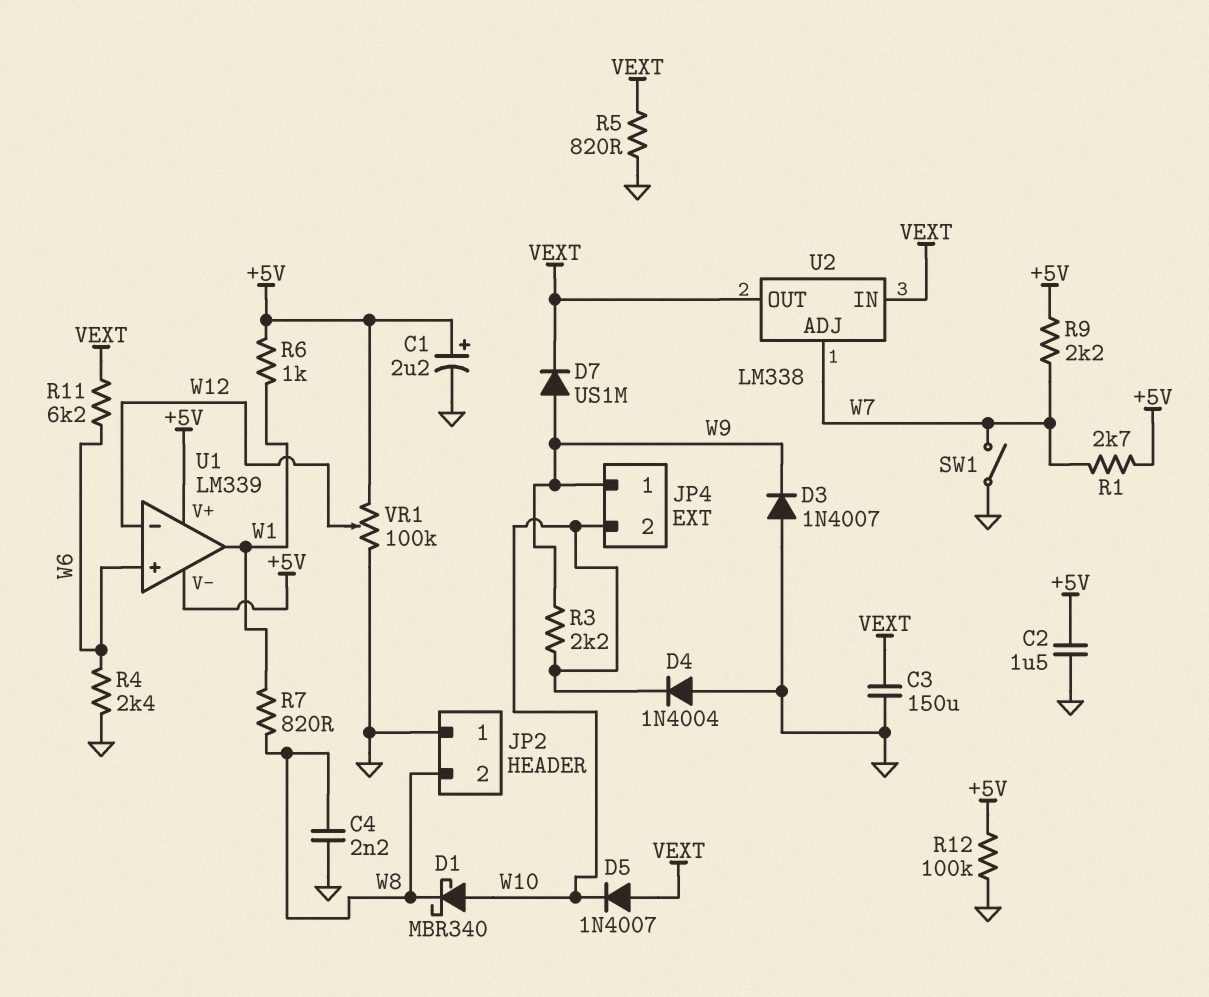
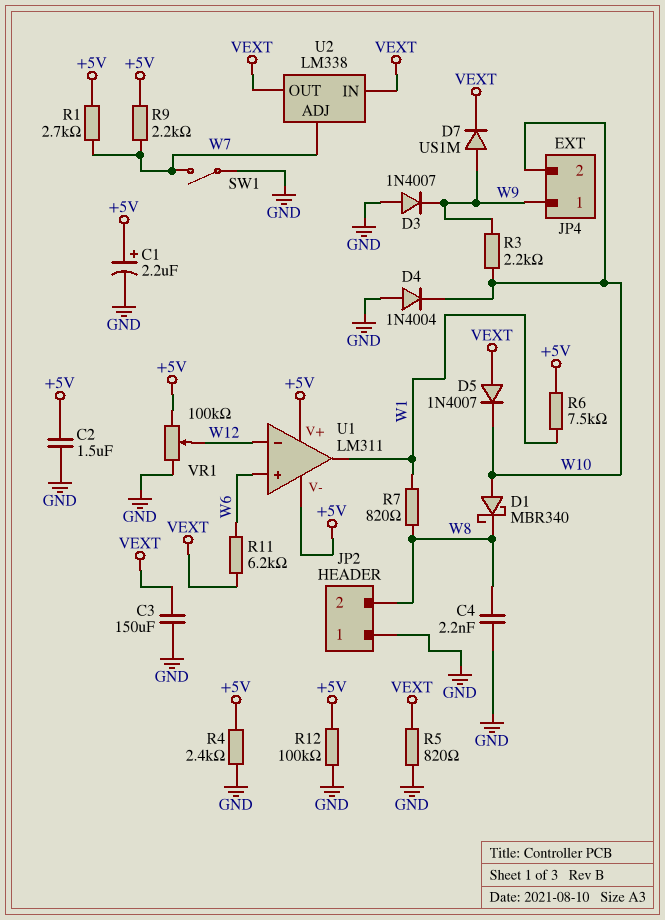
R4: 2.4k (GND, W6) -> 2.4k (+5V, GND)
R6: 1k (+5V, W1) -> 7.5k (+5V, W1)
U1: LM339 -> LM311

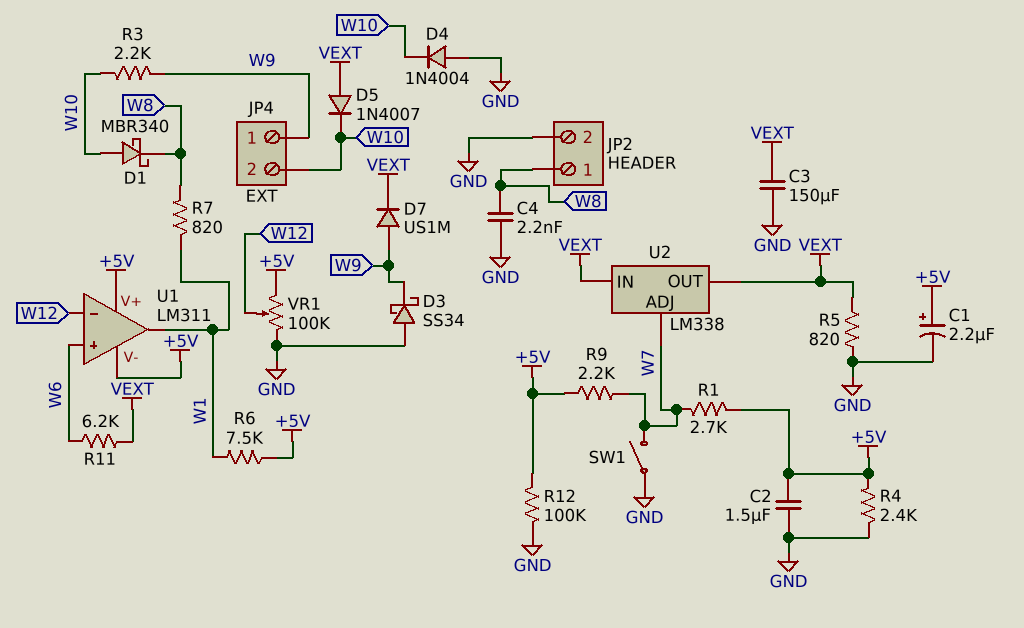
D3: diode 1N4007 (A GND, K W9) -> schottky SS34 (A GND, K W9)
JP2 pin 1: GND -> W8
JP2 pin 2: W8 -> GND

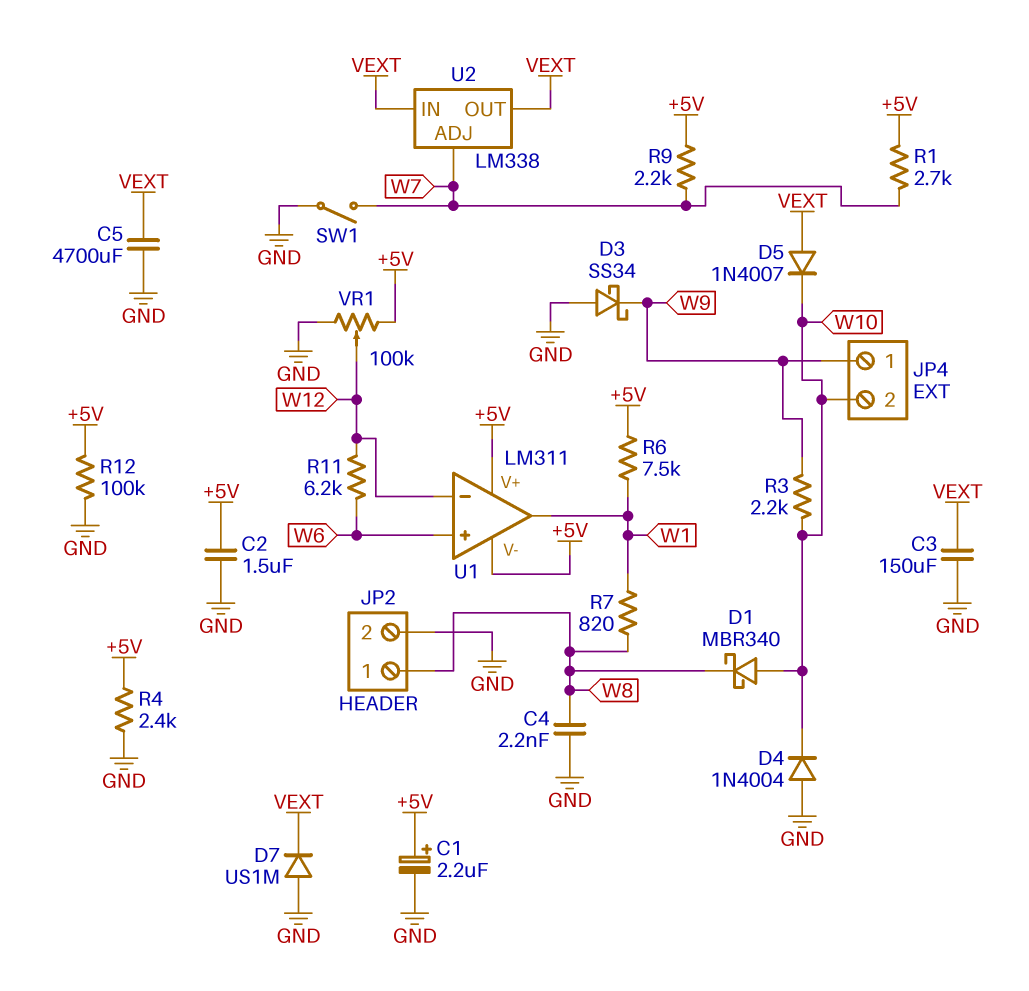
C5: none -> 4700uF (GND, VEXT)
D7: diode US1M (A W9, K VEXT) -> diode US1M (A GND, K VEXT)
R5: 820 (GND, VEXT) -> none
R11: 6.2k (VEXT, W6) -> 6.2k (W6, W12)

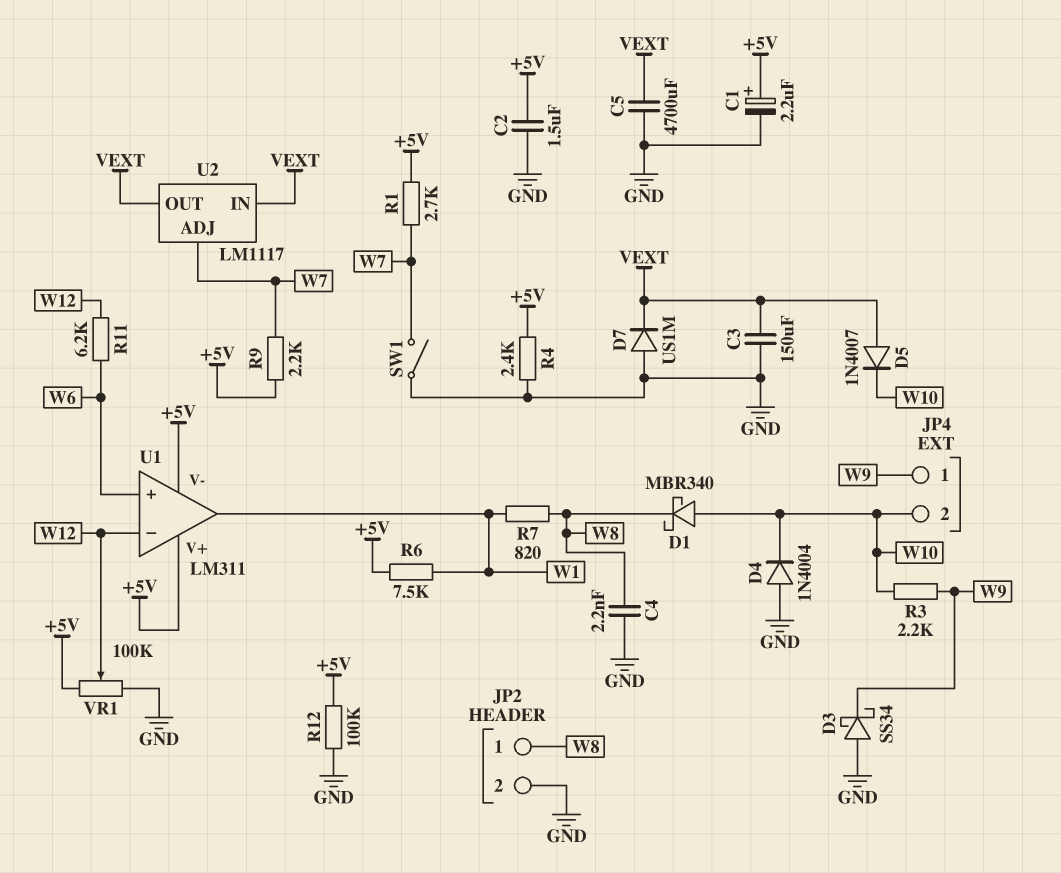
U2: LM338 -> LM1117

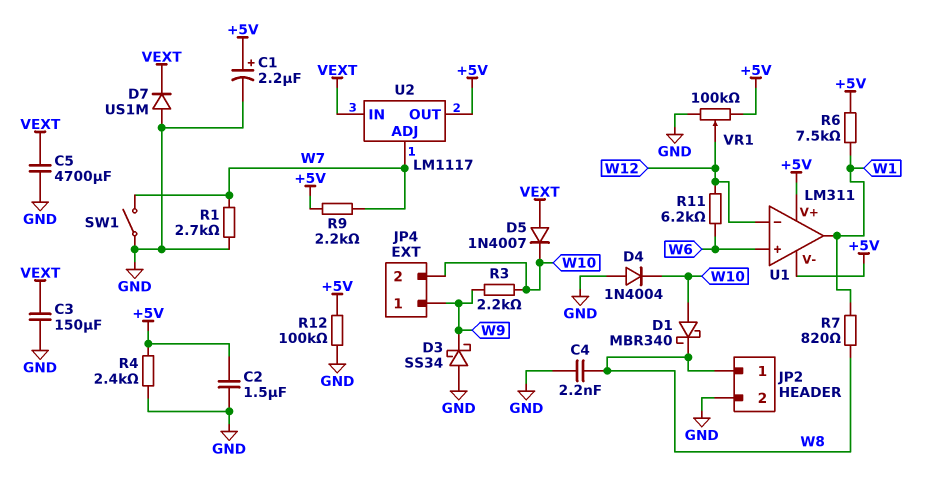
R1: 2.7k (+5V, W7) -> 2.7k (GND, W7)
U2 pin OUT: VEXT -> +5V

